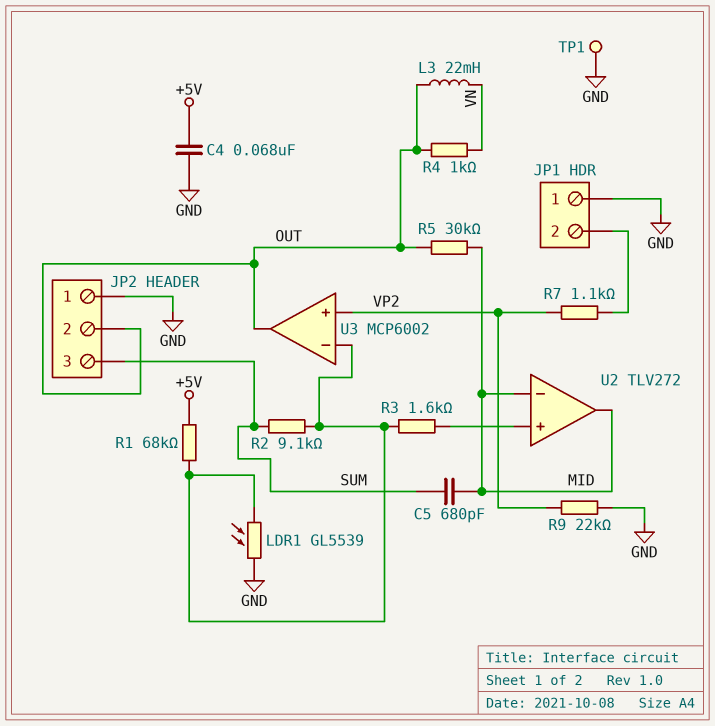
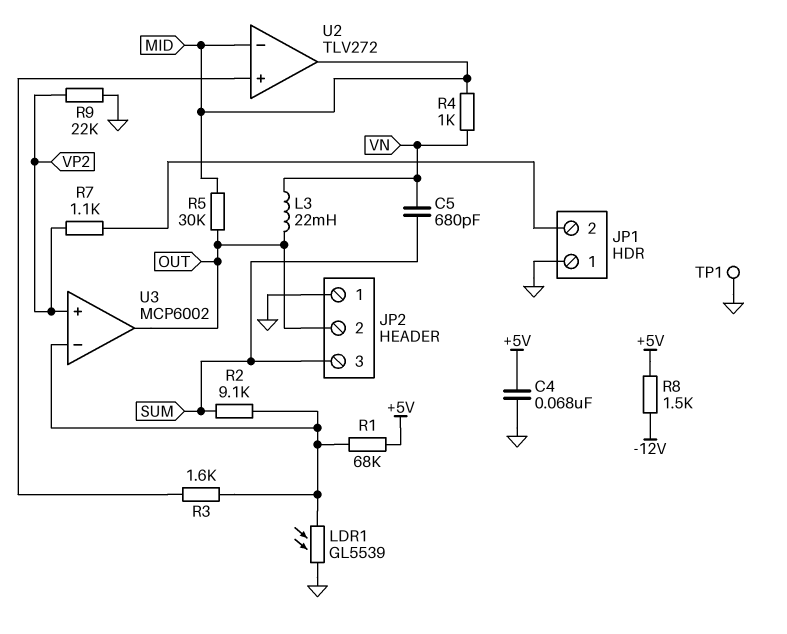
C5: 680pF (MID, SUM) -> 680pF (SUM, VN)
R4: 1k (OUT, VN) -> 1k (MID, VN)
R8: none -> 1.5k (+5V, -12V)

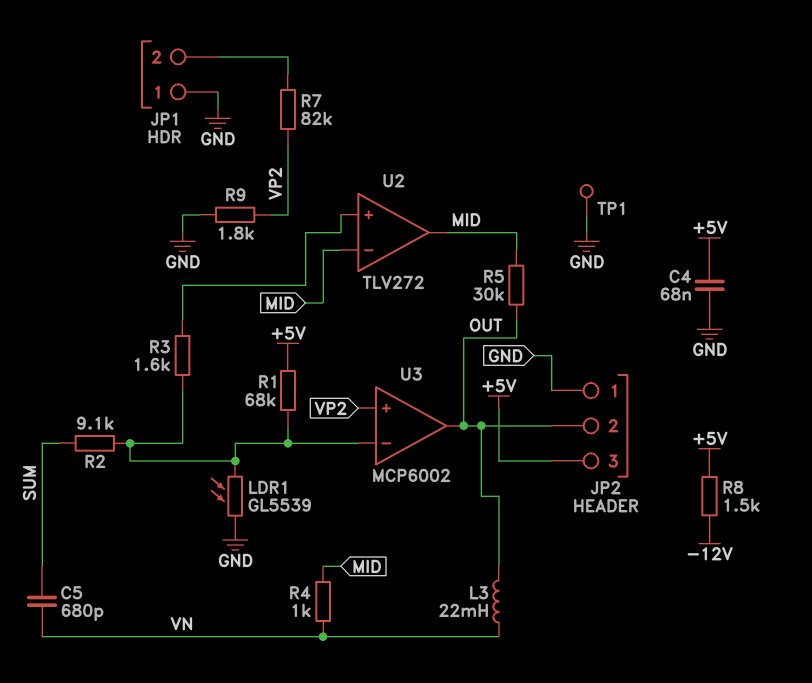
JP2 pin 3: SUM -> +5V
R7: 1.1k (JP1/2, VP2) -> 82k (JP1/2, VP2)
R9: 22k (GND, VP2) -> 1.8k (GND, VP2)

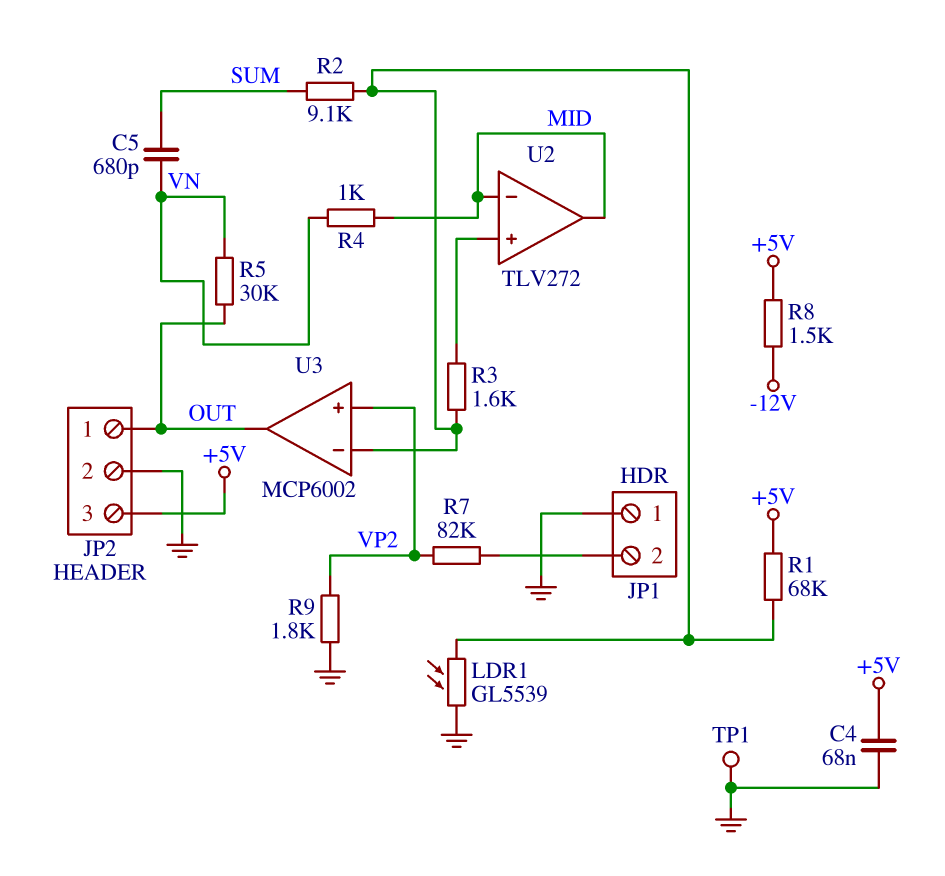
JP2 pin 1: GND -> OUT
JP2 pin 2: OUT -> GND
L3: 22mH (OUT, VN) -> none
R5: 30k (MID, OUT) -> 30k (OUT, VN)

